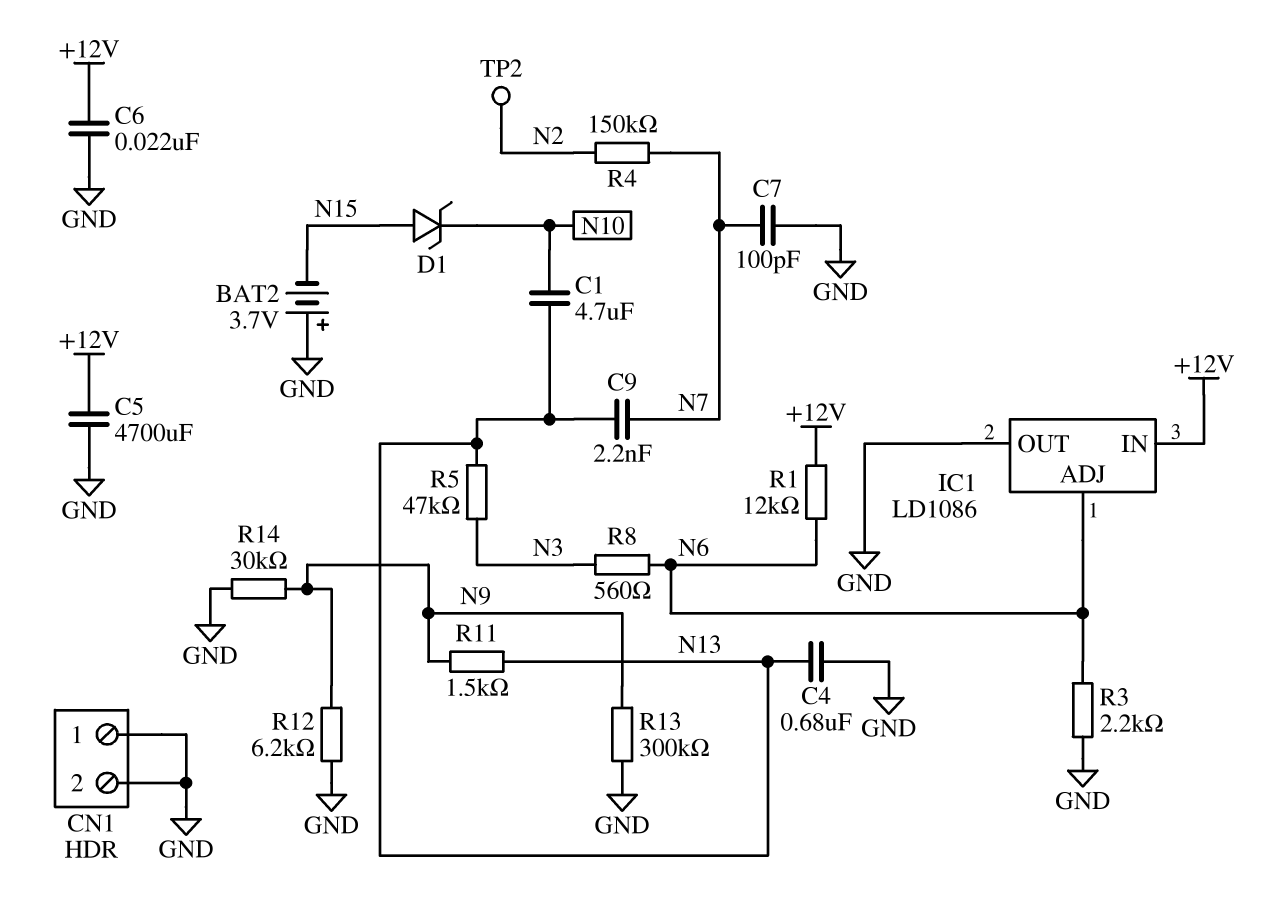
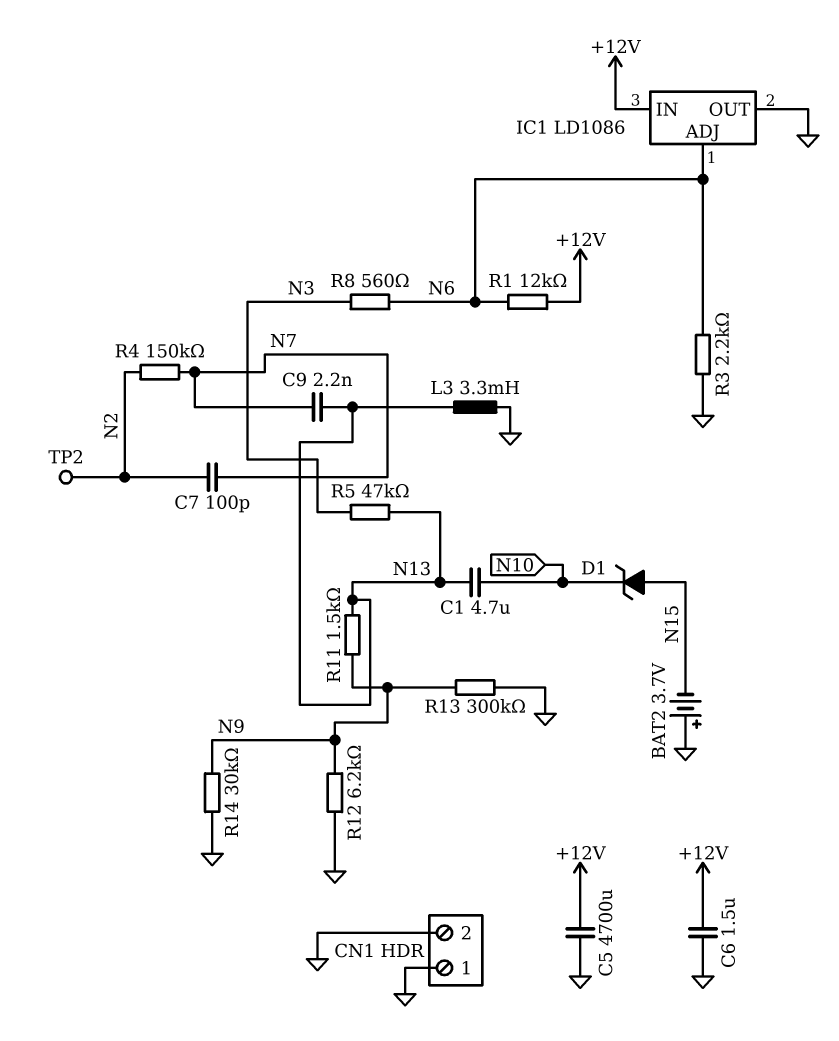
C4: 680nF (GND, N13) -> none
C6: 22nF (+12V, GND) -> 1.5uF (+12V, GND)
C7: 100pF (GND, N7) -> 100pF (N2, N7)
L3: none -> 3.3mH (GND, N13)

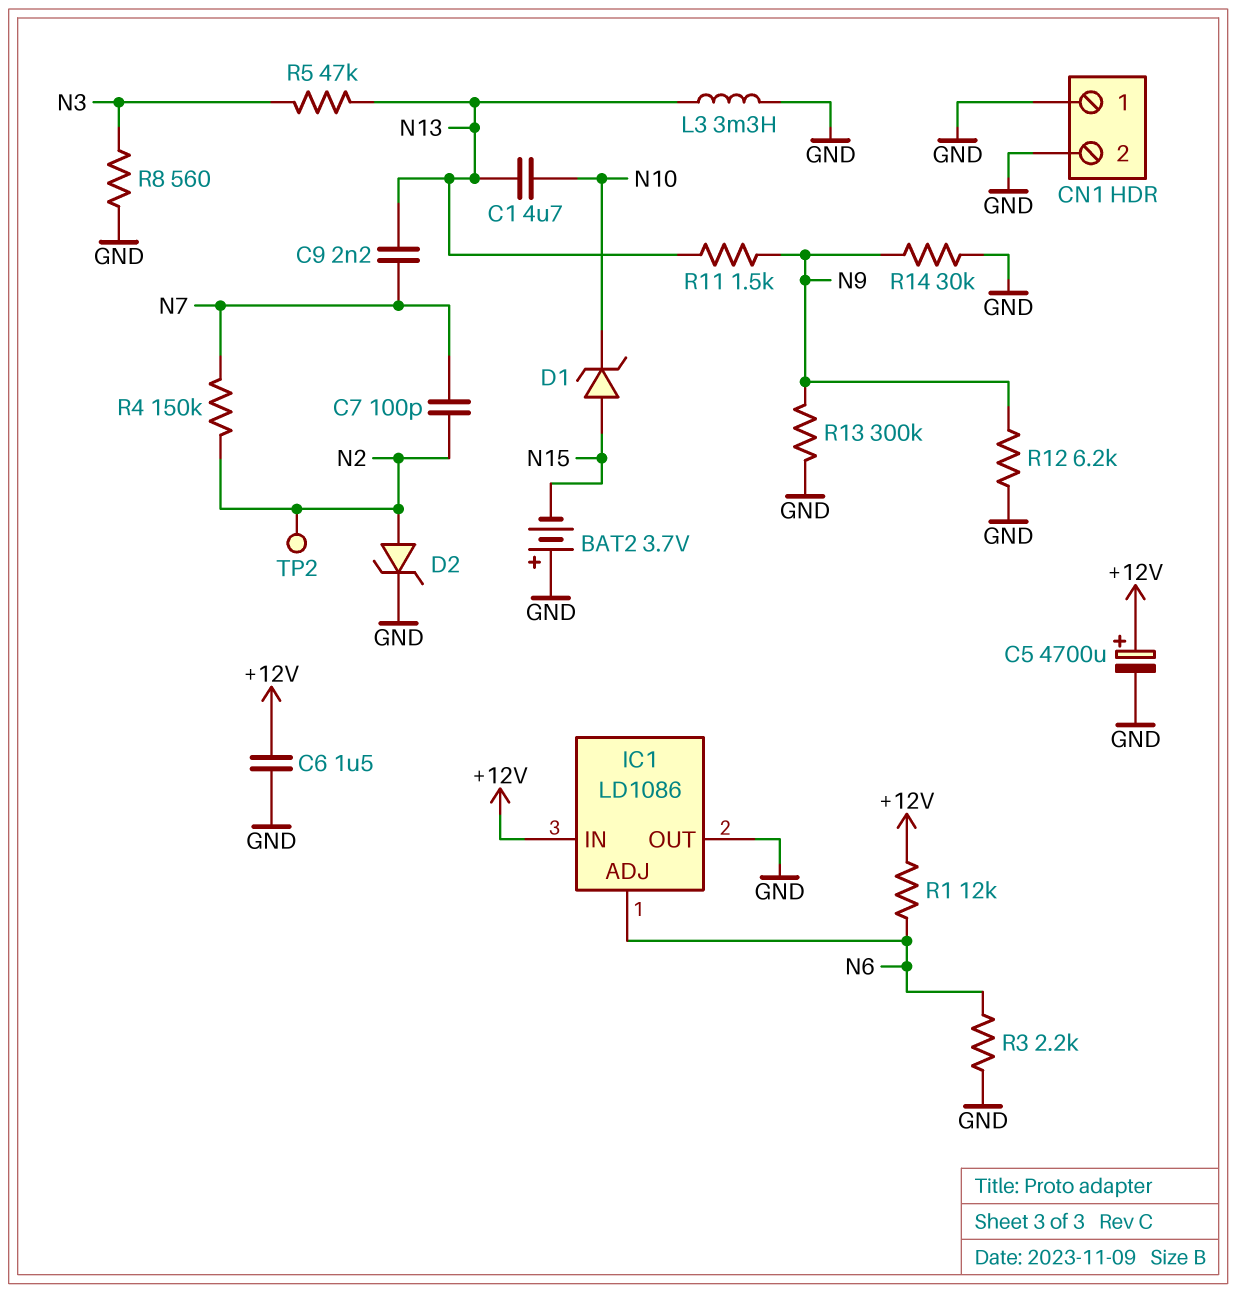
C5: 4700uF (+12V, GND) -> 4700uF (plus +12V, minus GND)
D2: none -> zener (A N2, K GND)
R8: 560 (N3, N6) -> 560 (GND, N3)

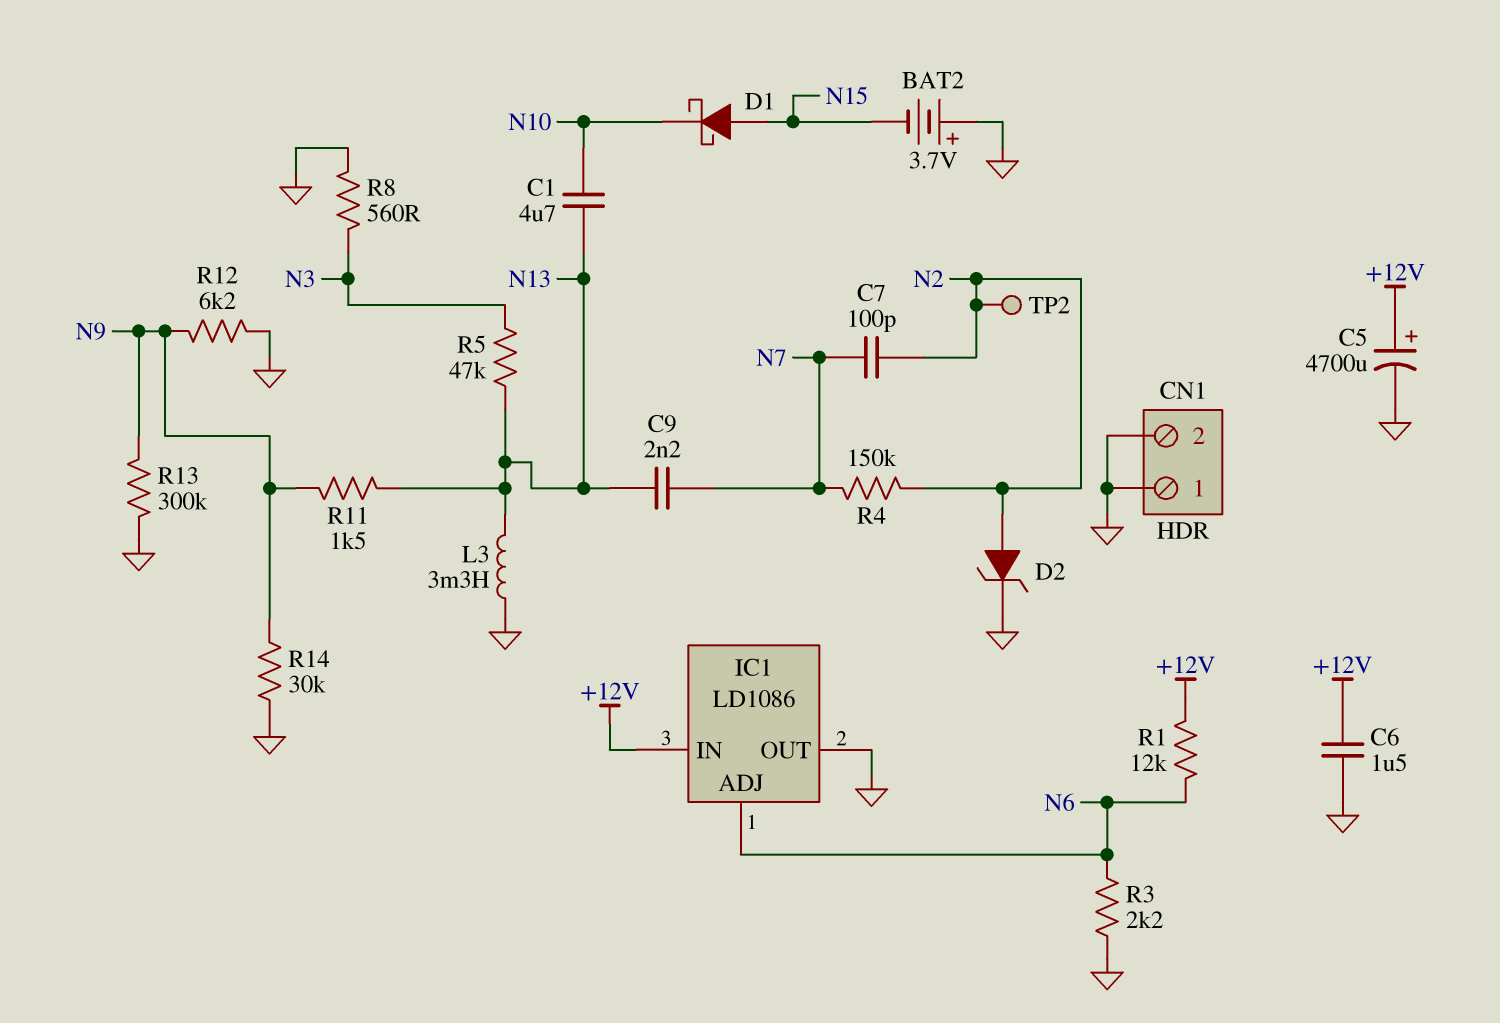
D1: zener (A N15, K N10) -> schottky (A N15, K N10)

